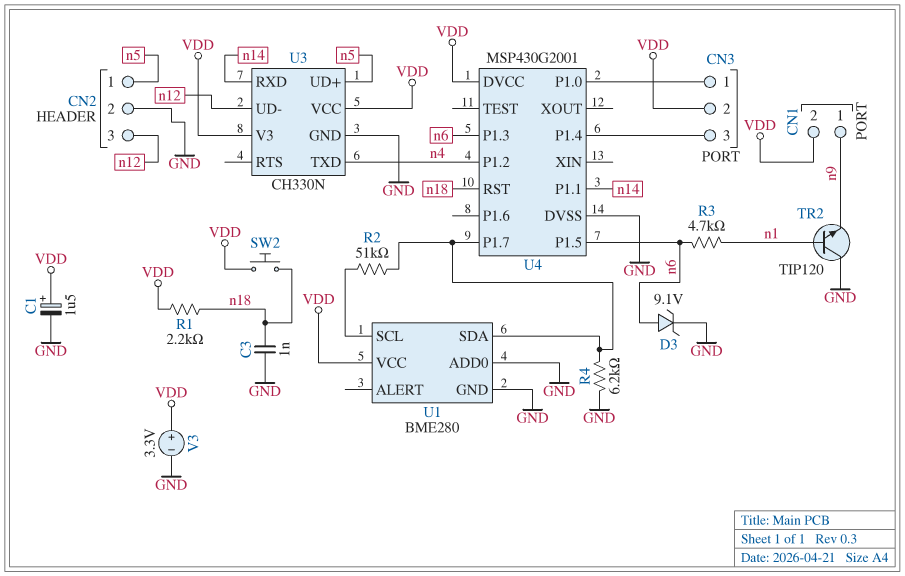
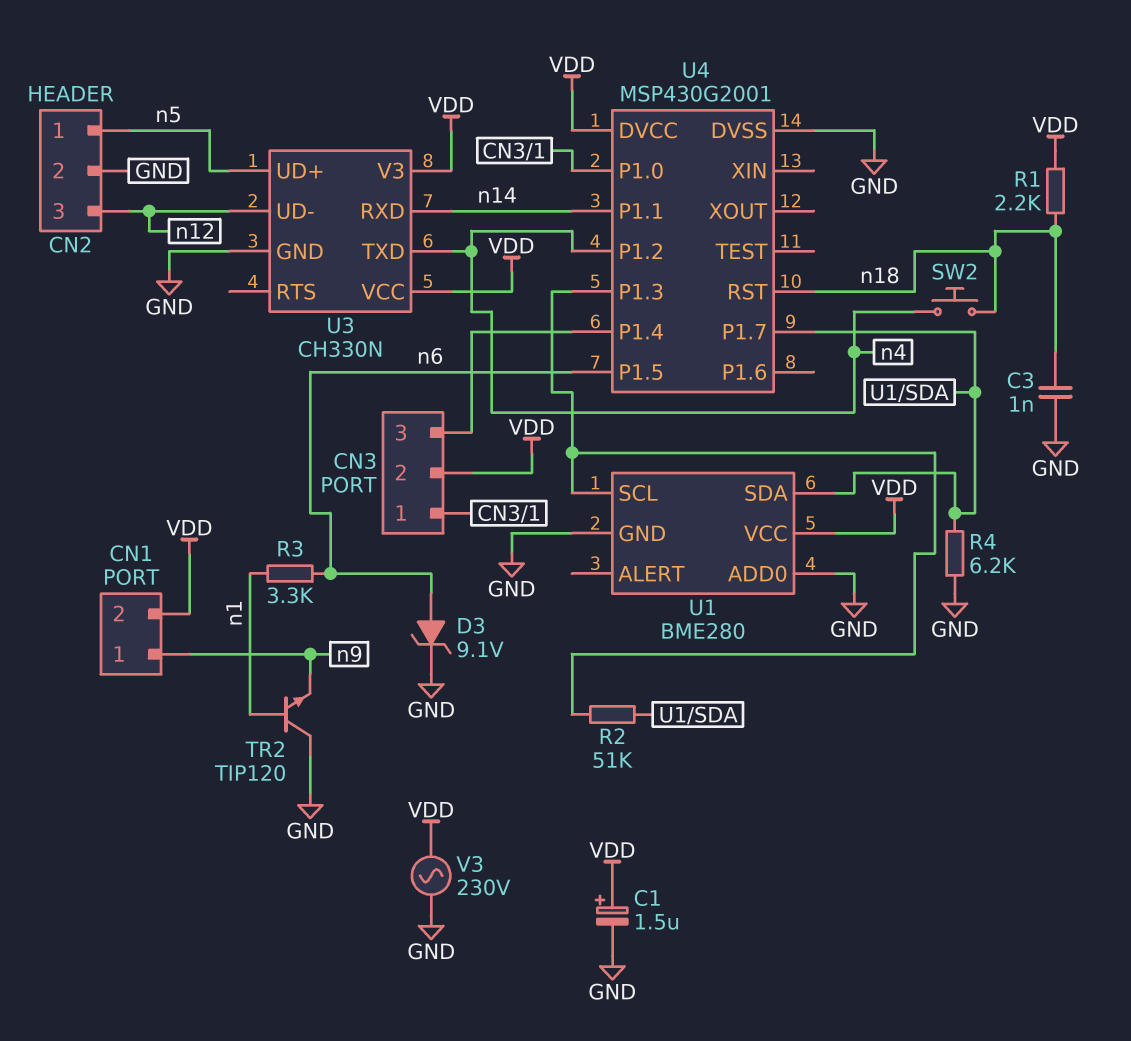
R3: 4.7k (n1, n6) -> 3.3k (n1, n6)
SW2: button (VDD, n18) -> button (n4, n18)
U4 pin P1.3: n6 -> U1/SCL
V3: 3.3V (plus VDD, minus GND) -> AC 230V (GND, VDD)

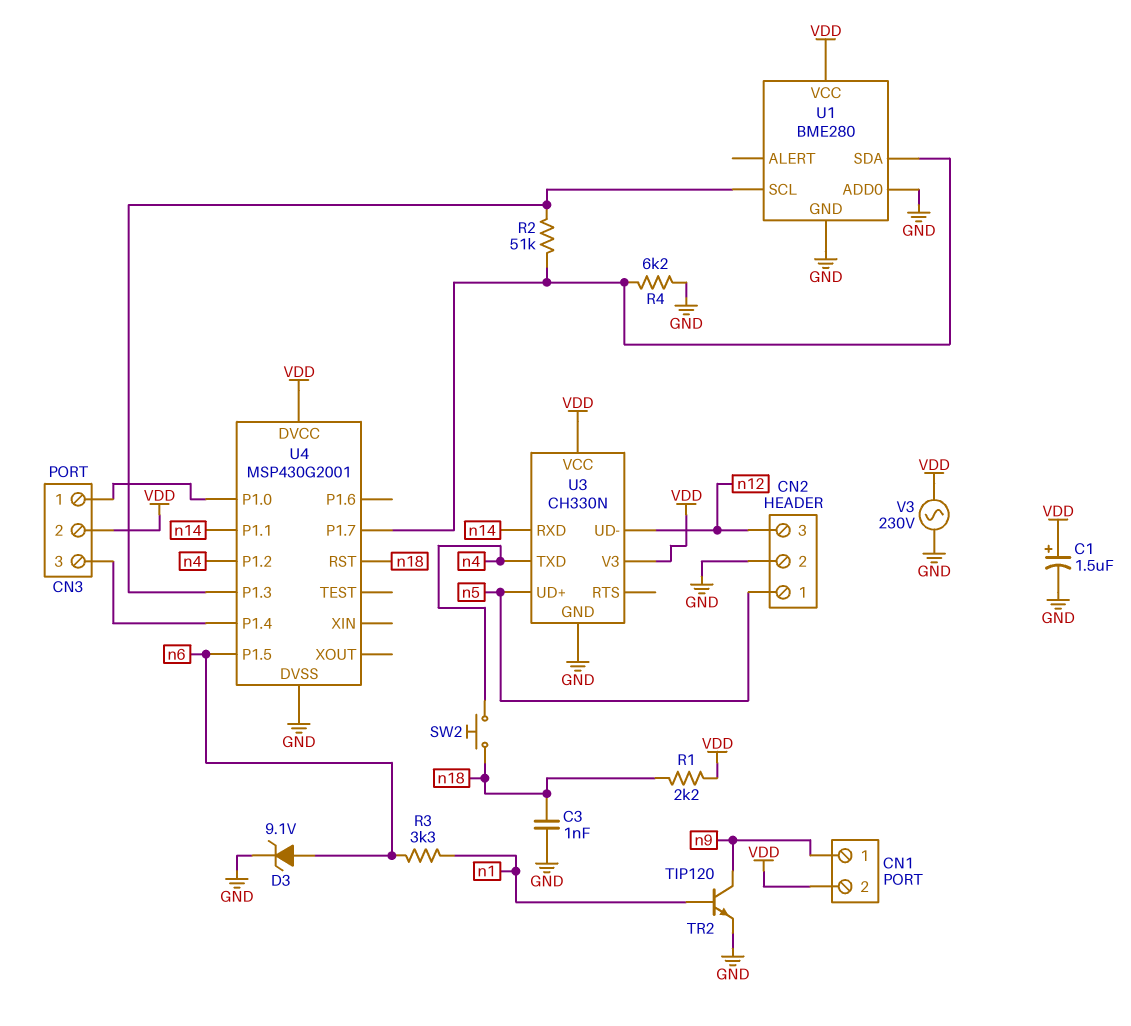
TR2: NPN TIP120 (B n1, C GND, E n9) -> NPN TIP120 (B n1, C n9, E GND)

